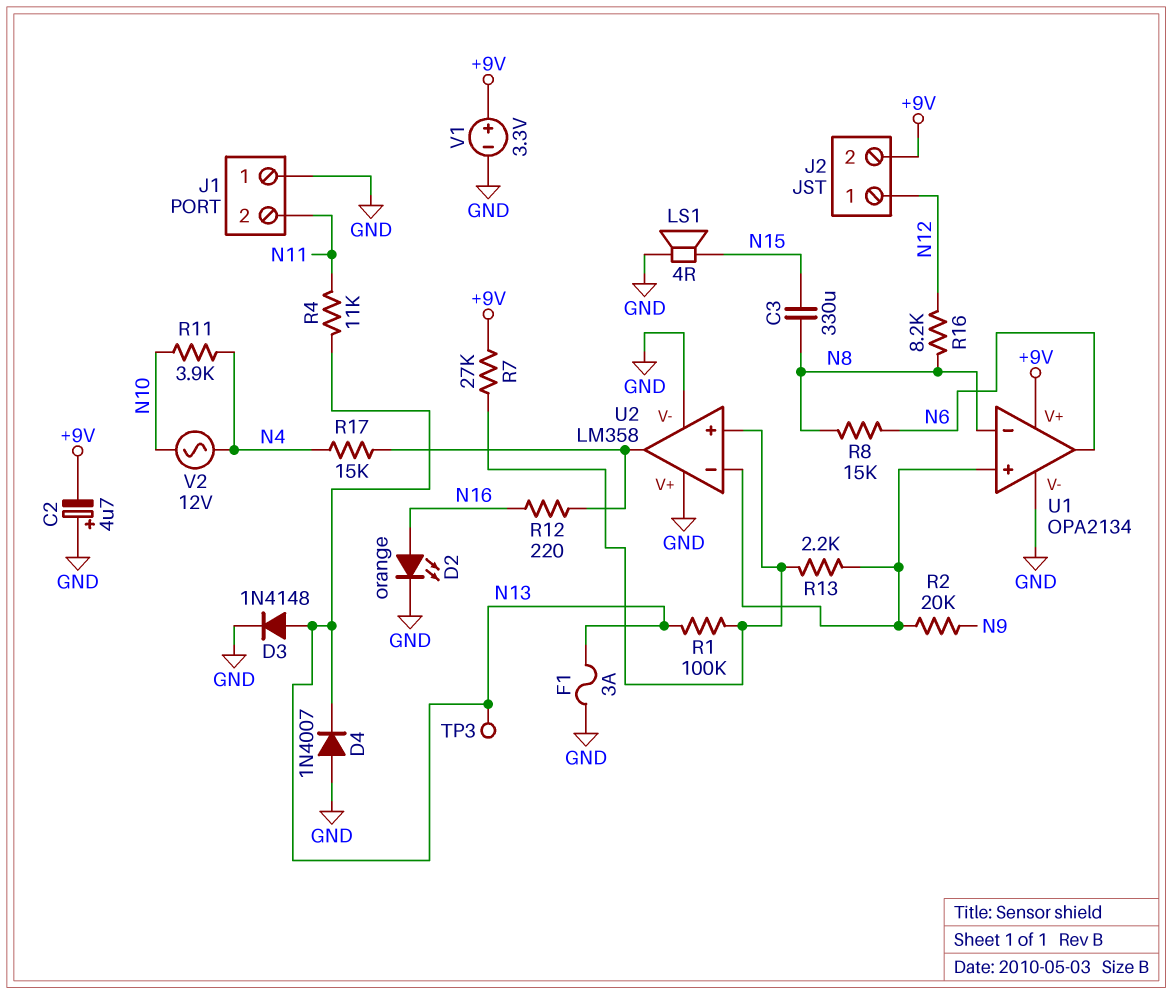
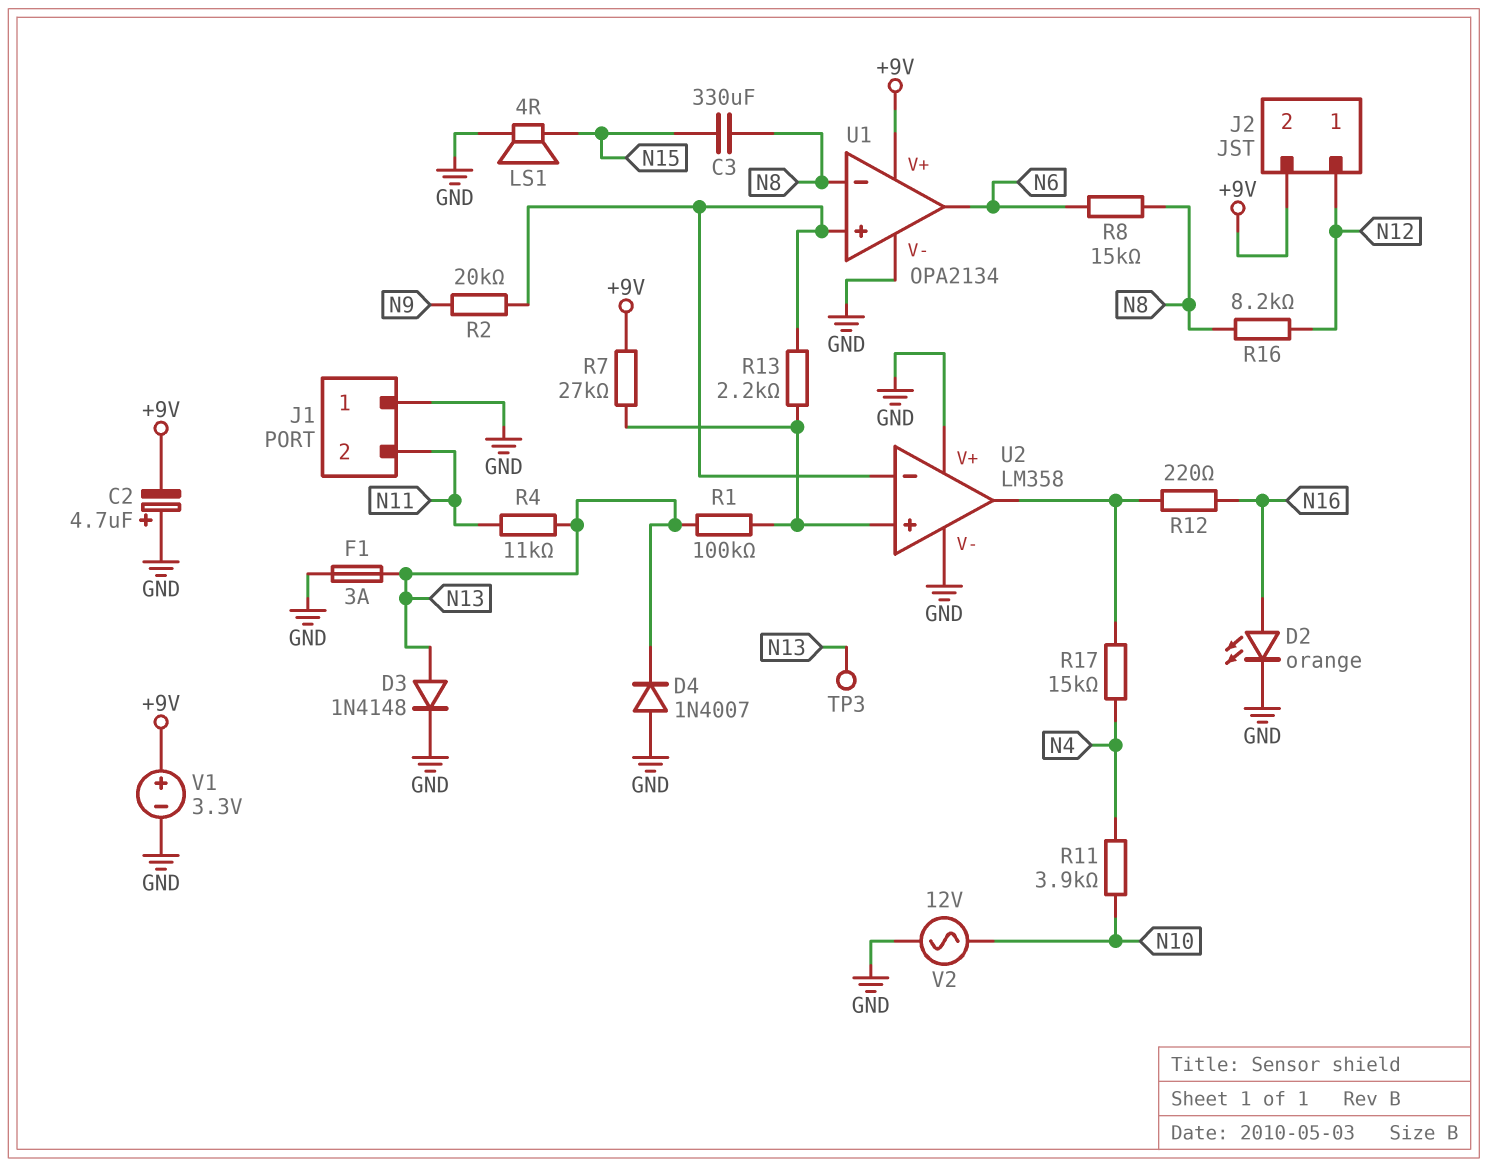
V2: AC 12V (N4, N10) -> AC 12V (GND, N10)

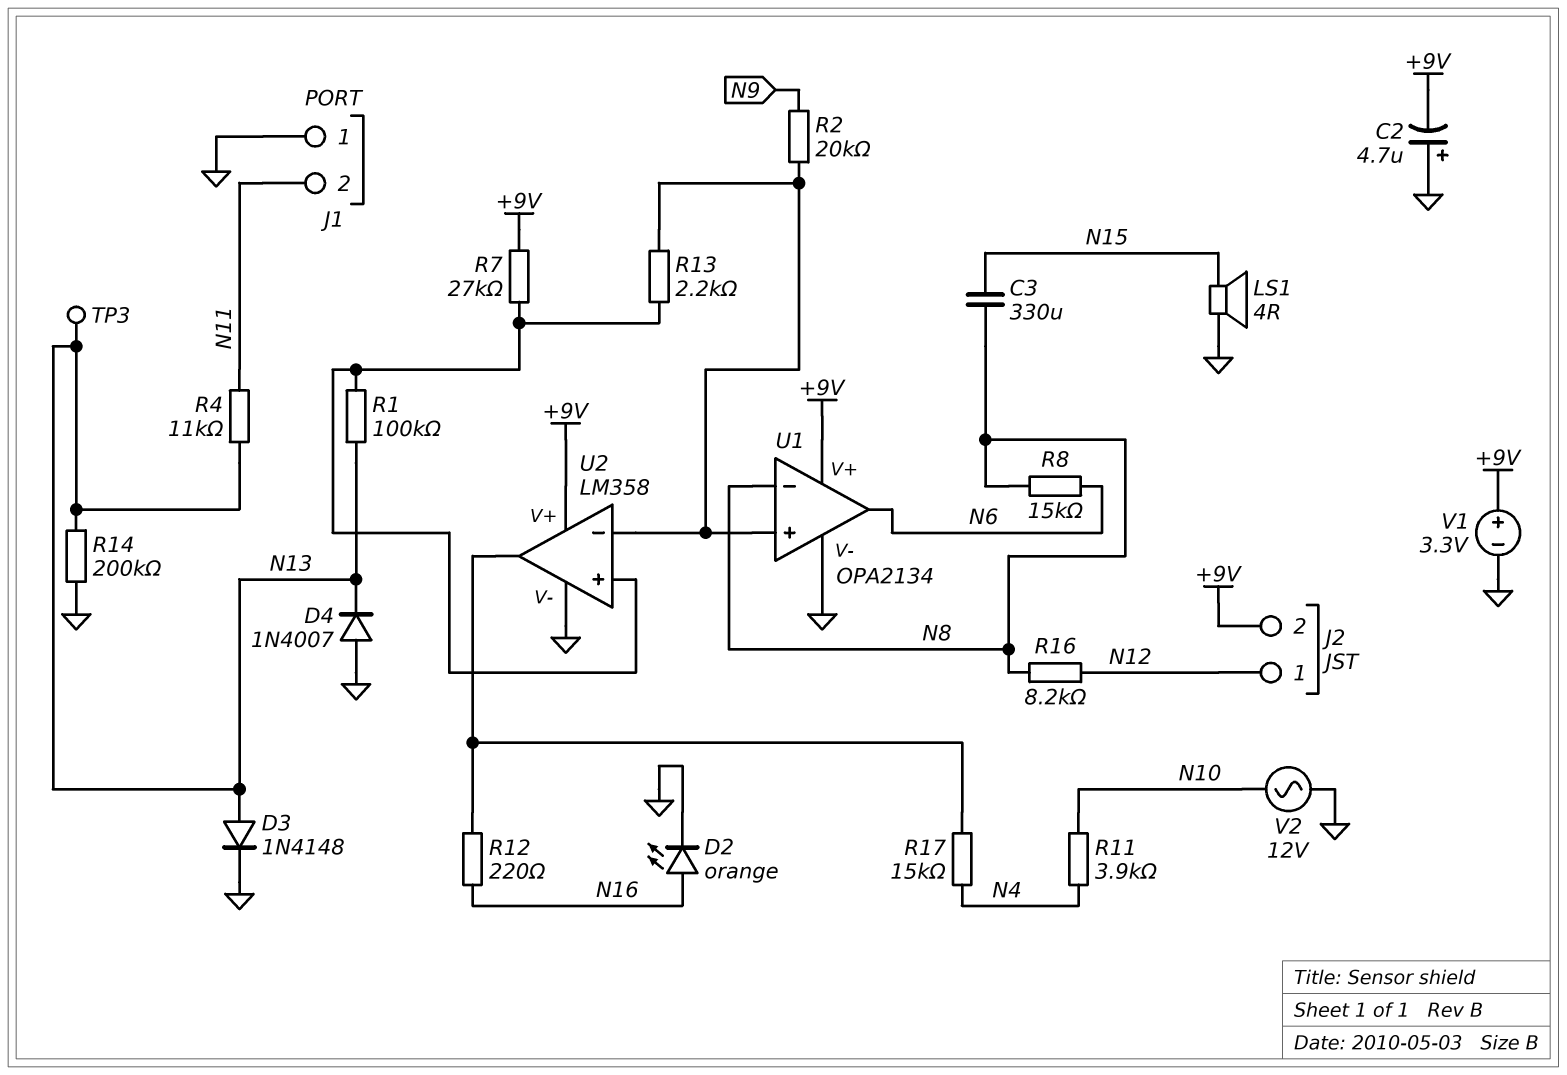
F1: 3A (GND, N13) -> none
R14: none -> 200k (GND, N13)
U2 pin V+: GND -> +9V

